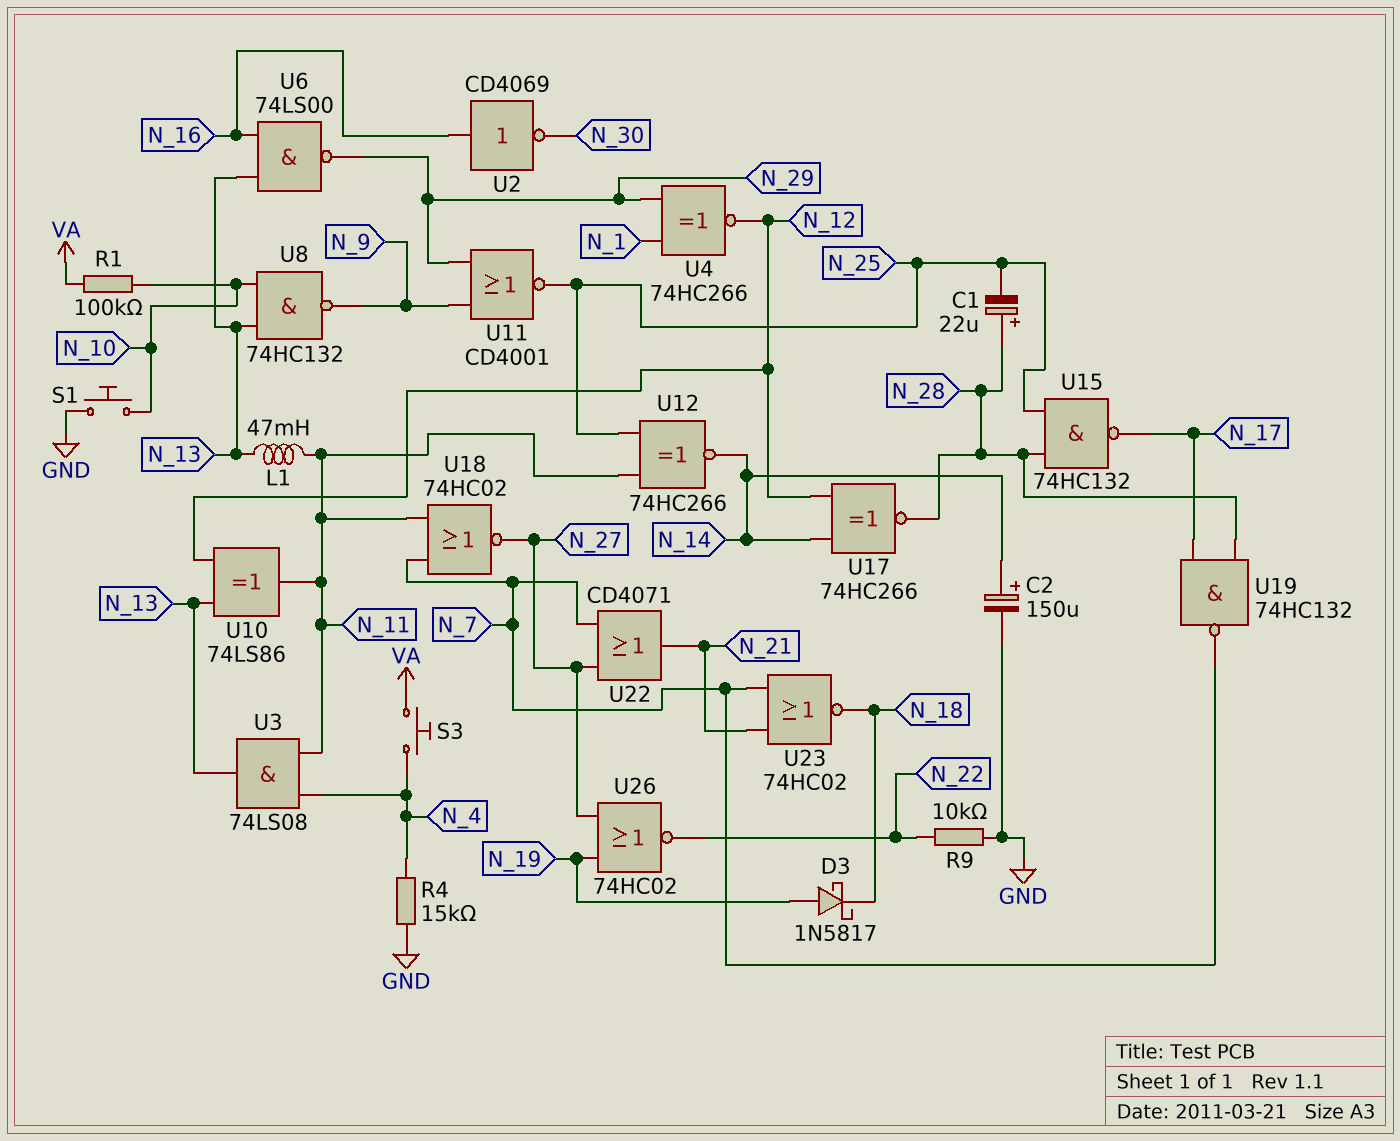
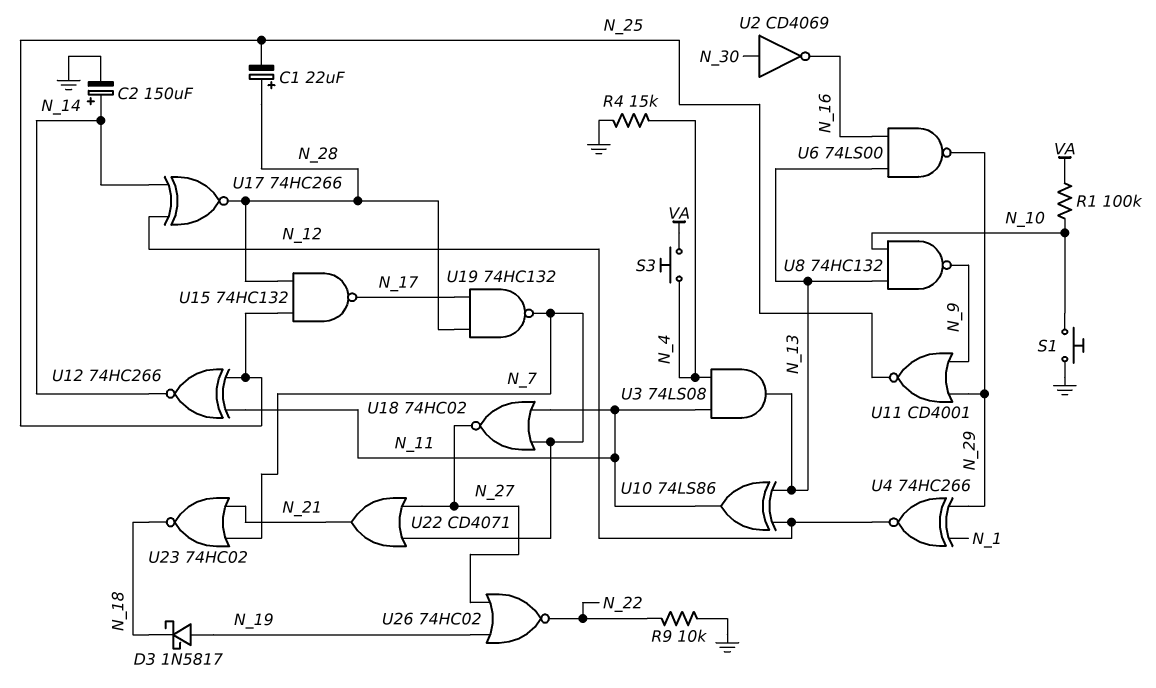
L1: 47mH (N_11, N_13) -> none
U2: NOT CD4069 (in N_16, out N_30) -> NOT CD4069 (in N_30, out N_16)

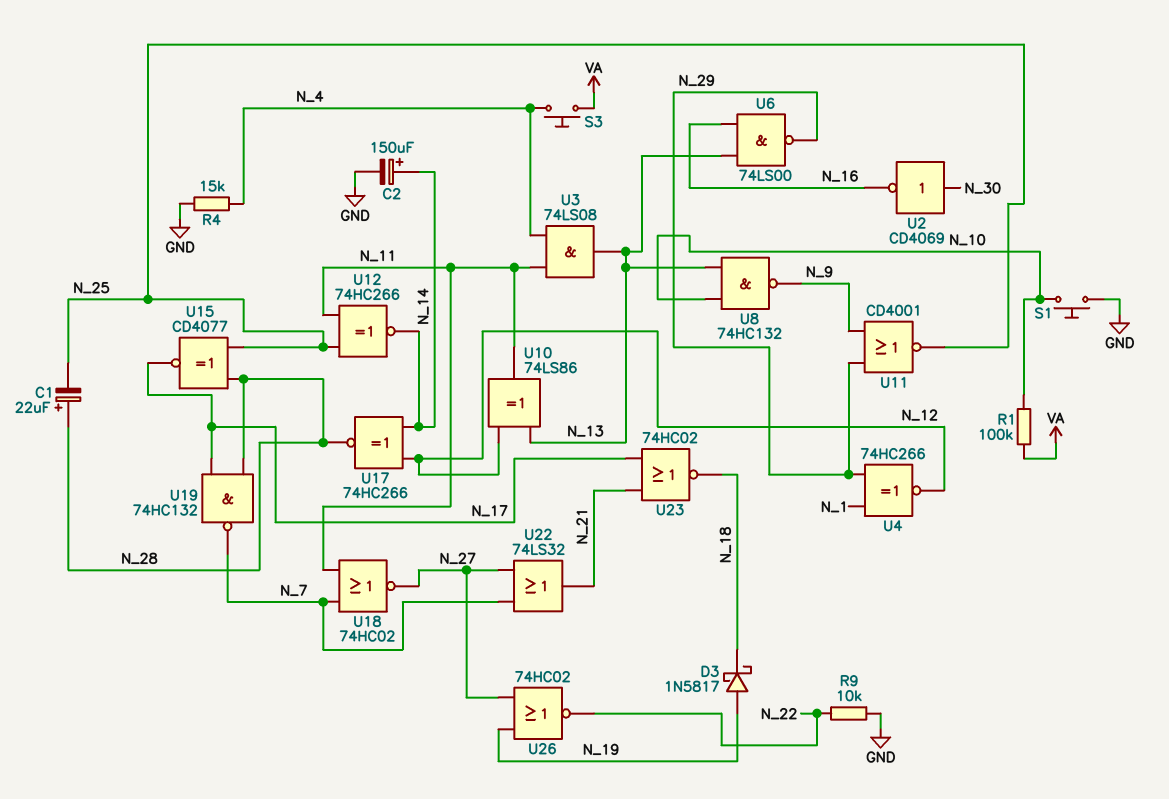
U15: NAND 74HC132 (in N_25, in N_28, out N_17) -> XNOR CD4077 (in N_25, in N_28, out N_17)
U22: OR CD4071 (in N_7, in N_27, out N_21) -> OR 74LS32 (in N_7, in N_27, out N_21)
U23: NOR 74HC02 (in N_7, in N_21, out N_18) -> NOR 74HC02 (in N_17, in N_21, out N_18)

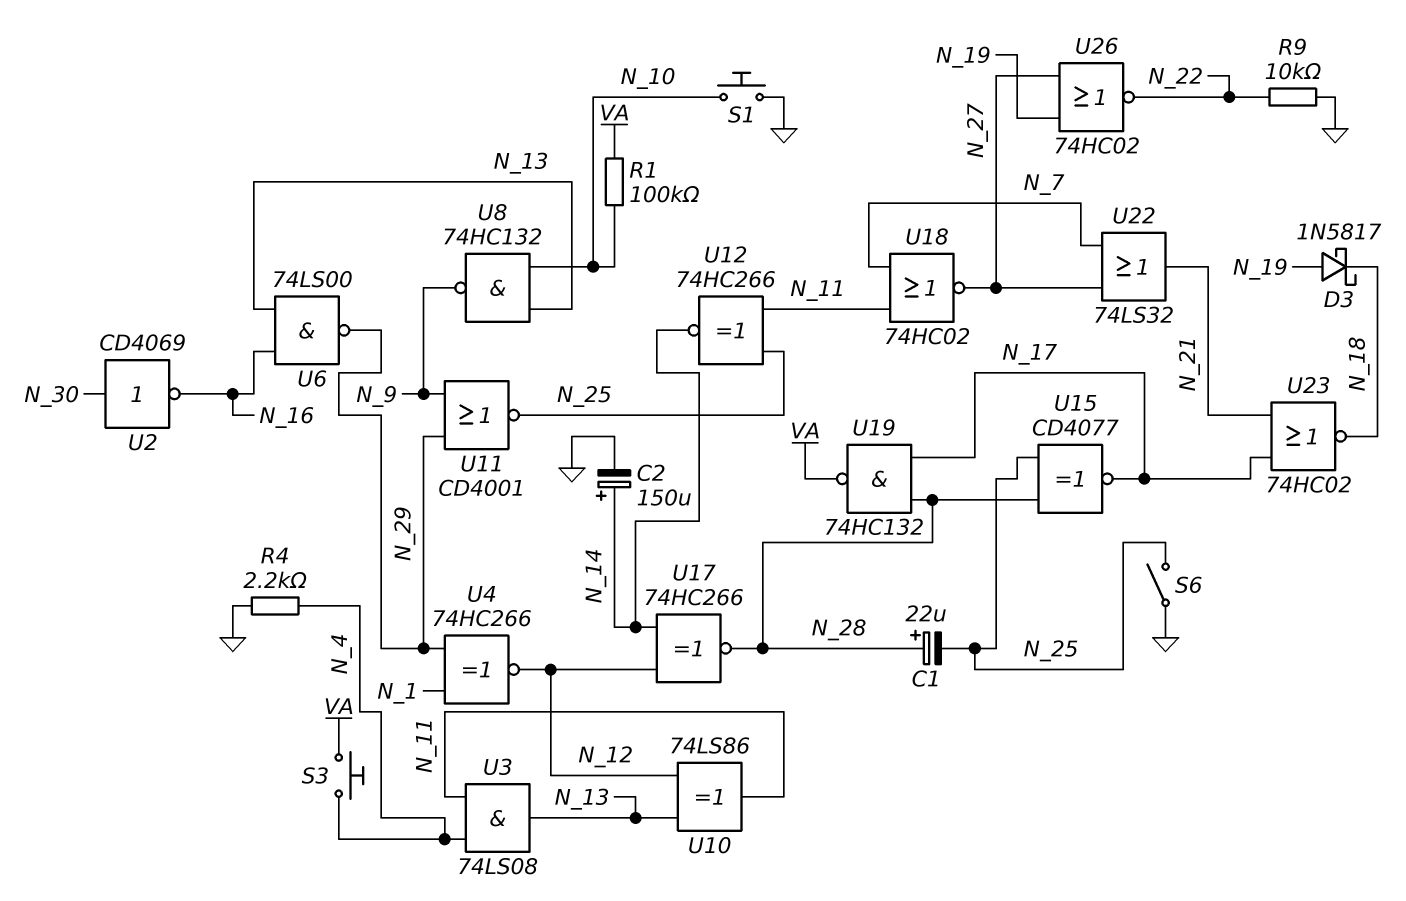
R4: 15k (GND, N_4) -> 2.2k (GND, N_4)
S6: none -> switch (GND, N_25)
U19: NAND 74HC132 (in N_17, in N_28, out N_7) -> NAND 74HC132 (in N_17, in N_28, out VA)

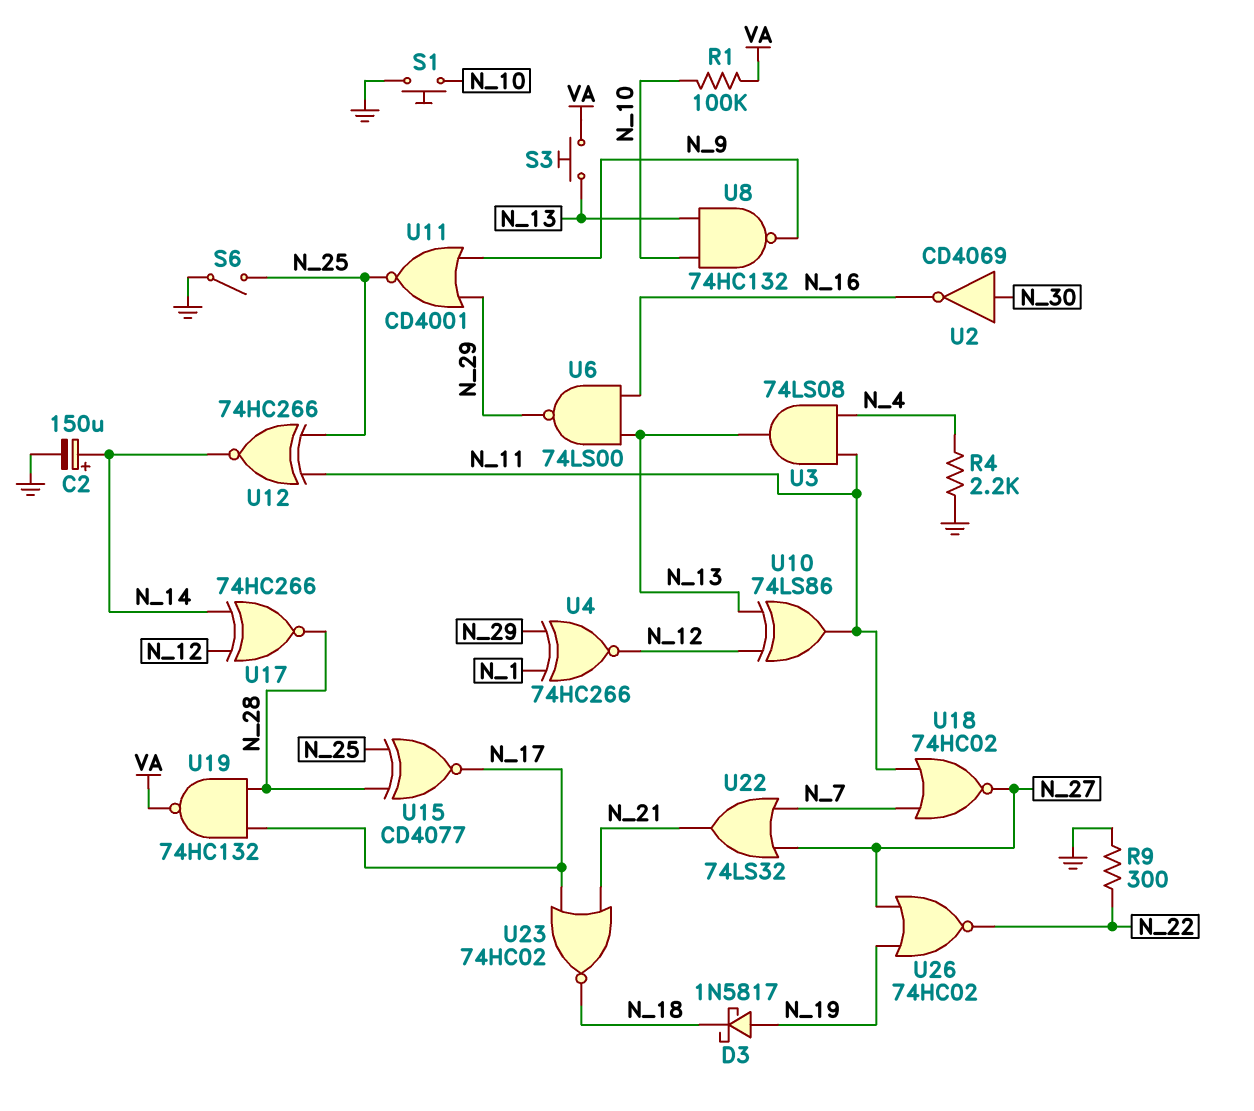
C1: 22uF (plus N_28, minus N_25) -> none
R9: 10k (GND, N_22) -> 300 (GND, N_22)
S3: button (N_4, VA) -> button (N_13, VA)

